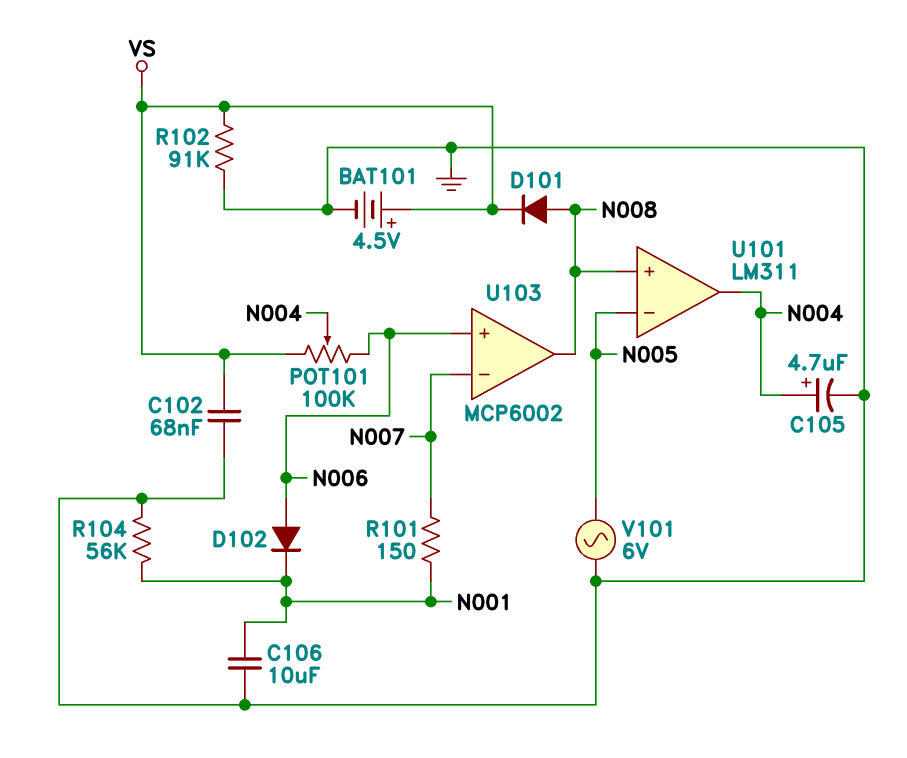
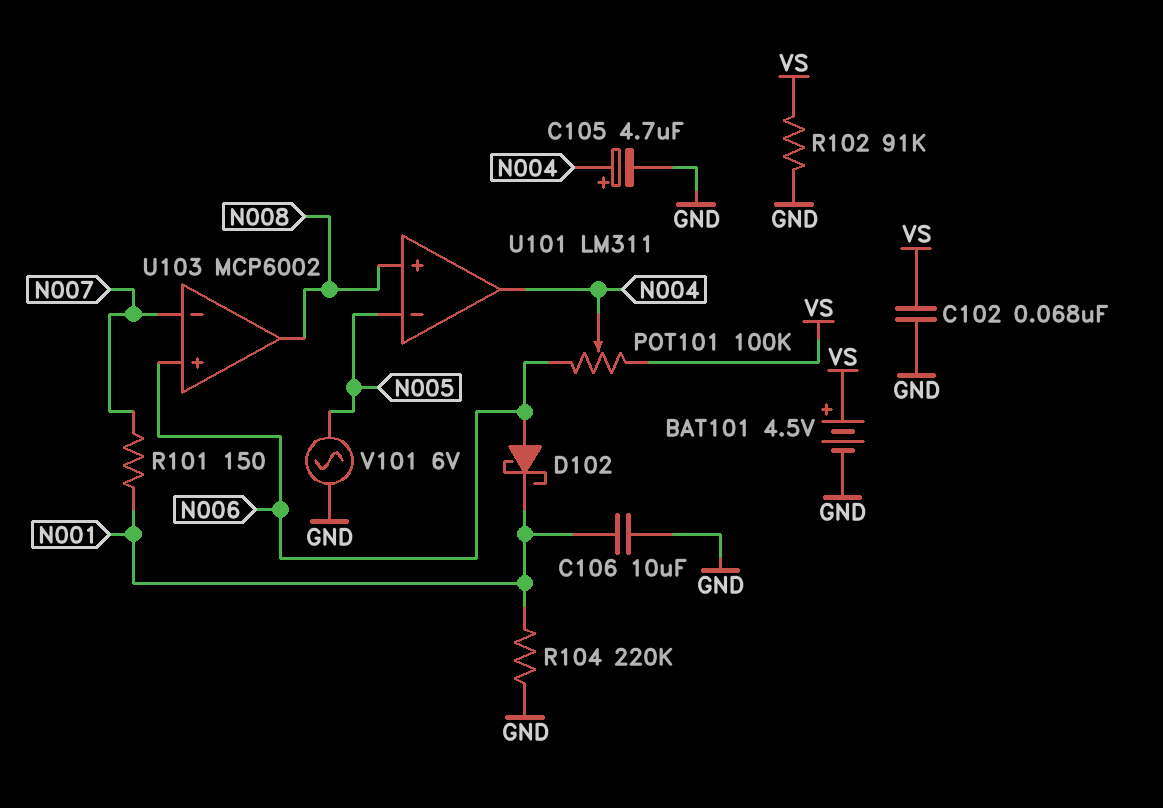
D101: diode (A N008, K VS) -> none
D102: diode (A N006, K N001) -> schottky (A N006, K N001)
R104: 56k (GND, N001) -> 220k (GND, N001)

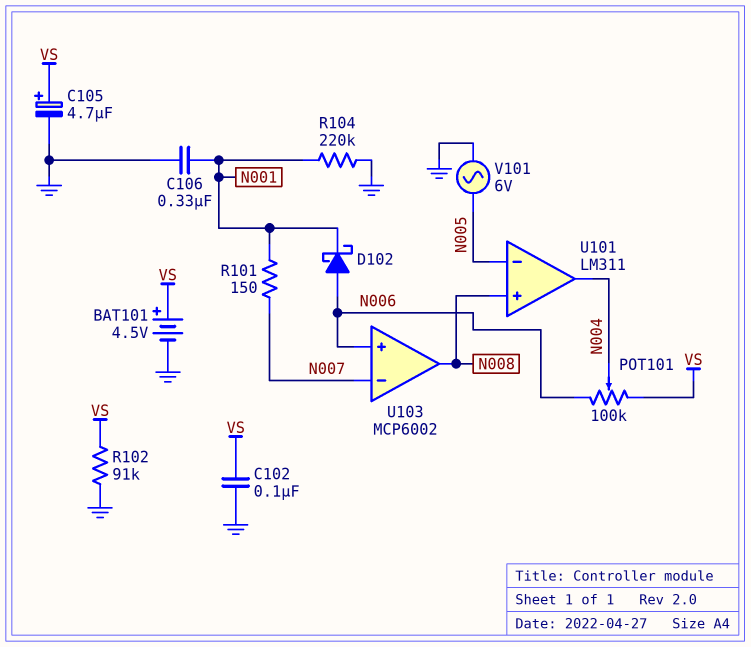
C102: 68nF (GND, VS) -> 100nF (GND, VS)
C105: 4.7uF (plus N004, minus GND) -> 4.7uF (plus VS, minus GND)
C106: 10uF (GND, N001) -> 330nF (GND, N001)

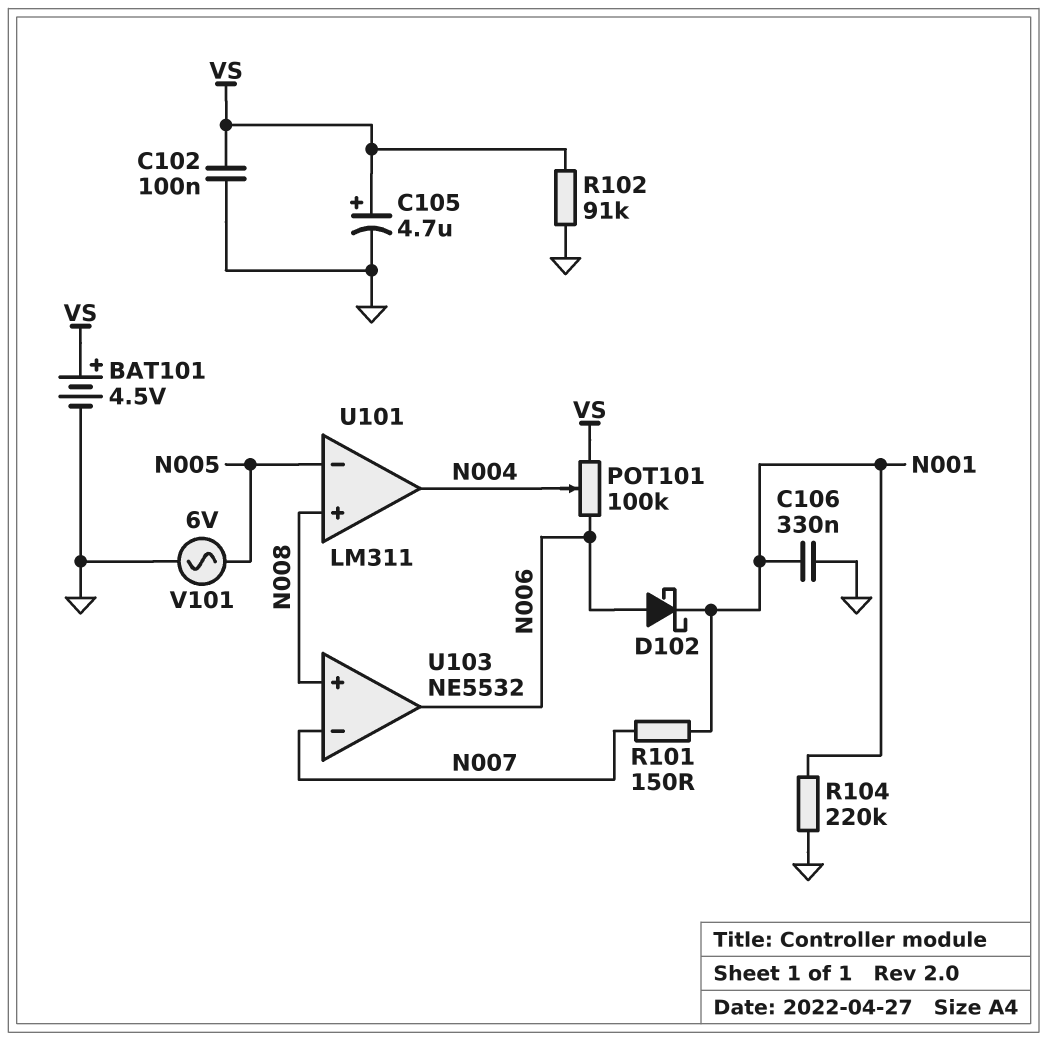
U103: MCP6002 -> NE5532
U103 pin in+: N006 -> N008
U103 pin out: N008 -> N006

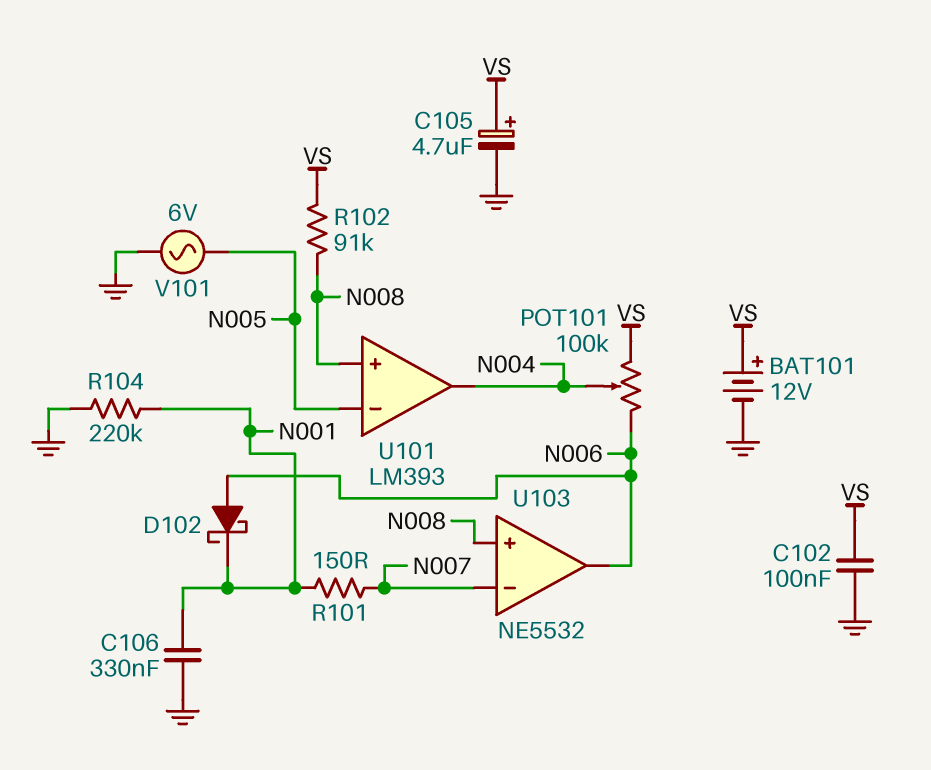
BAT101: 4.5V (plus VS, minus GND) -> 12V (plus VS, minus GND)
R102: 91k (GND, VS) -> 91k (N008, VS)
U101: LM311 -> LM393

